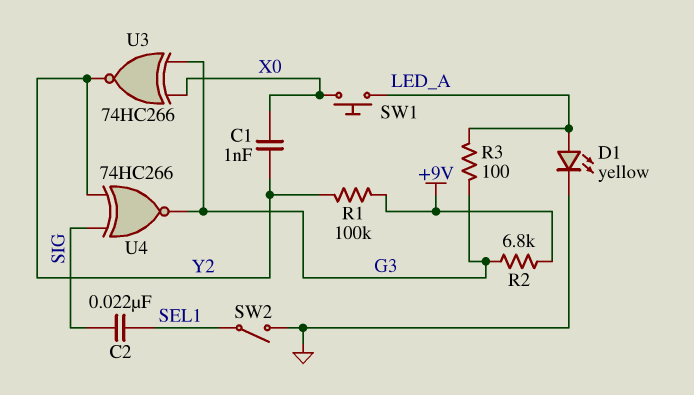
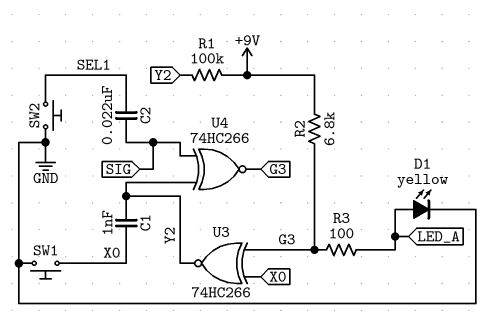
SW1: button (LED_A, X0) -> button (GND, X0)
SW2: switch (GND, SEL1) -> button (GND, SEL1)

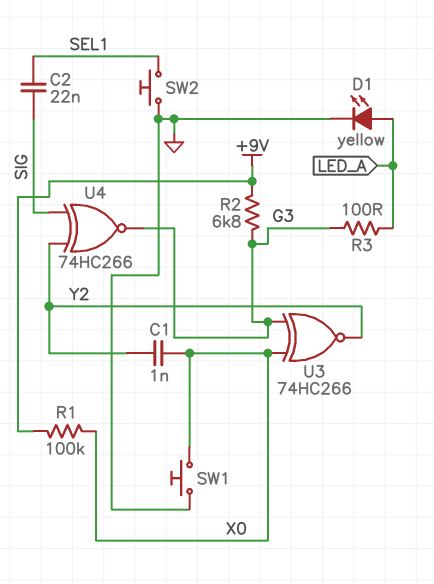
R1: 100k (+9V, Y2) -> 100k (+9V, X0)

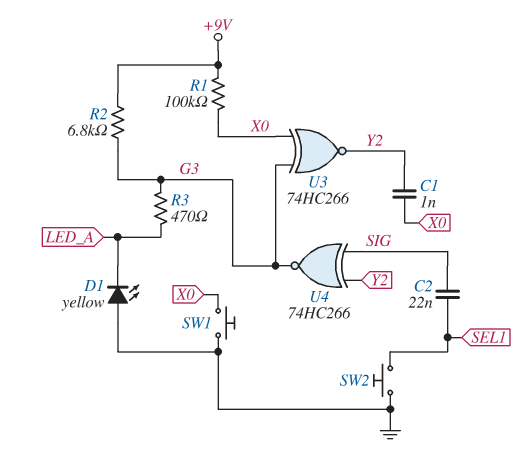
D1: LED yellow (A LED_A, K GND) -> LED yellow (A GND, K LED_A)
R3: 100 (G3, LED_A) -> 470 (G3, LED_A)

